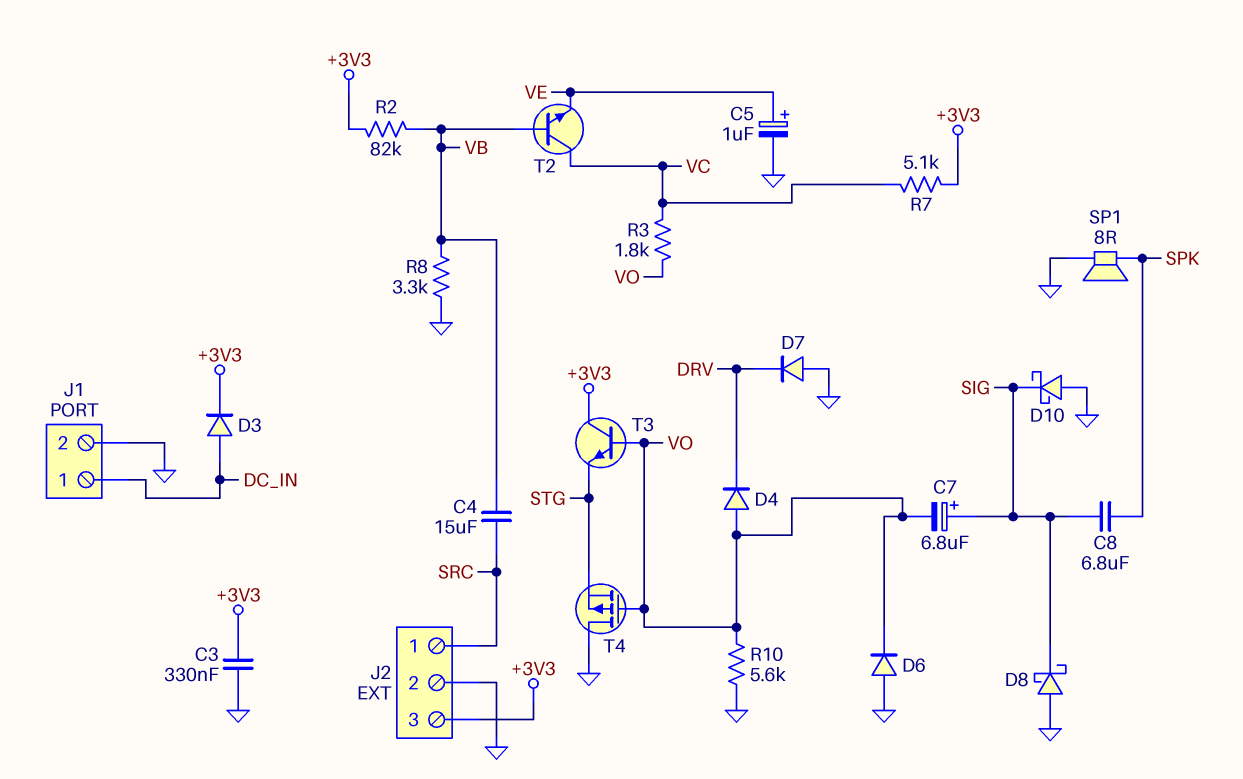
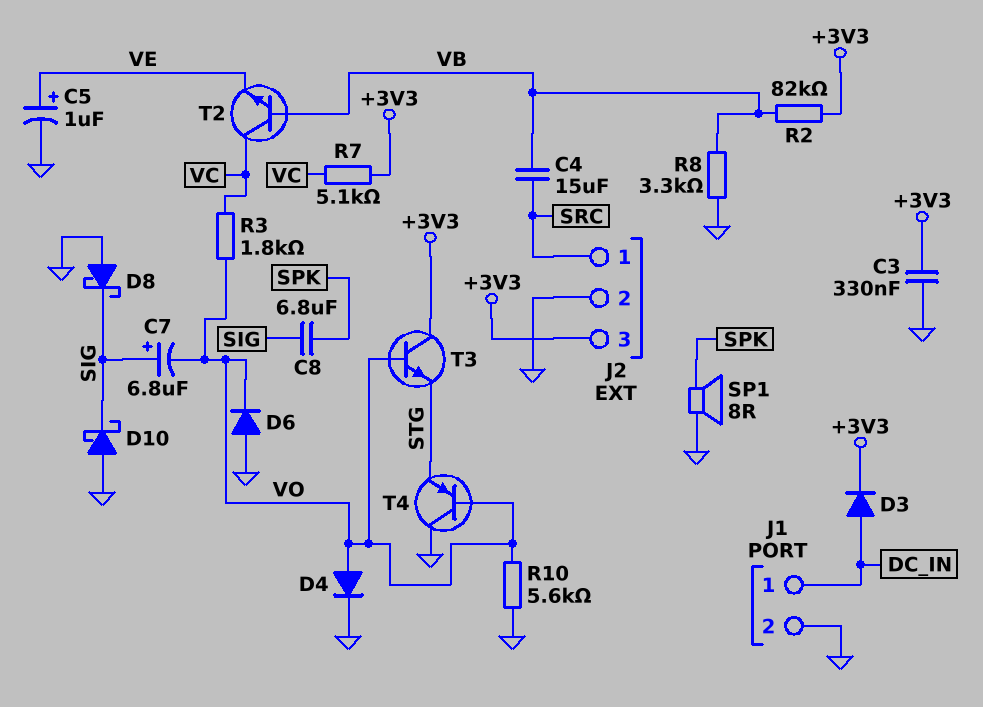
D4: diode (A VO, K DRV) -> diode (A VO, K GND)
D7: diode (A GND, K DRV) -> none
T4: PMOS (G VO, D GND, S STG) -> PNP (B VO, C GND, E STG)

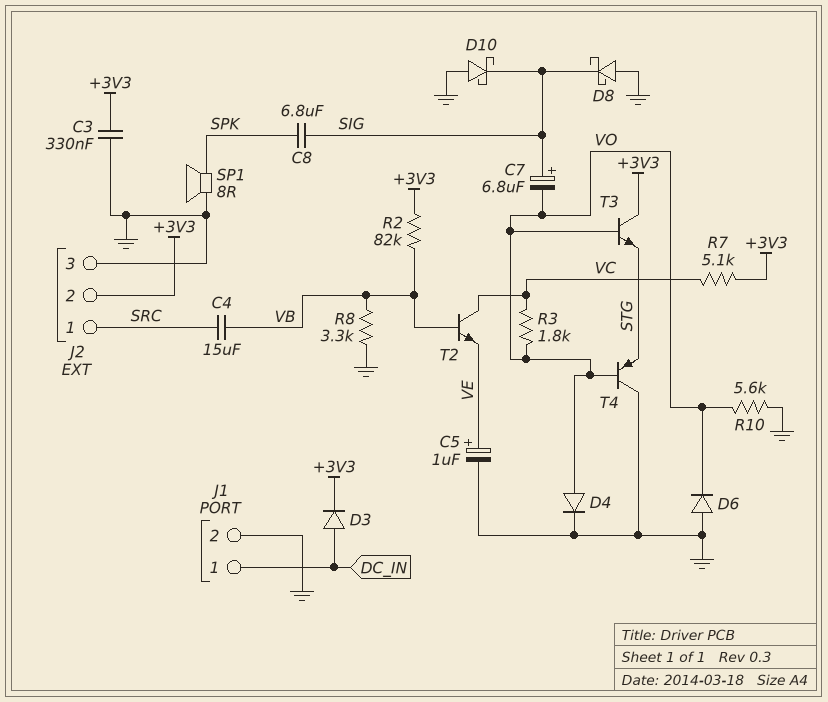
J2 pin 2: GND -> +3V3
J2 pin 3: +3V3 -> GND

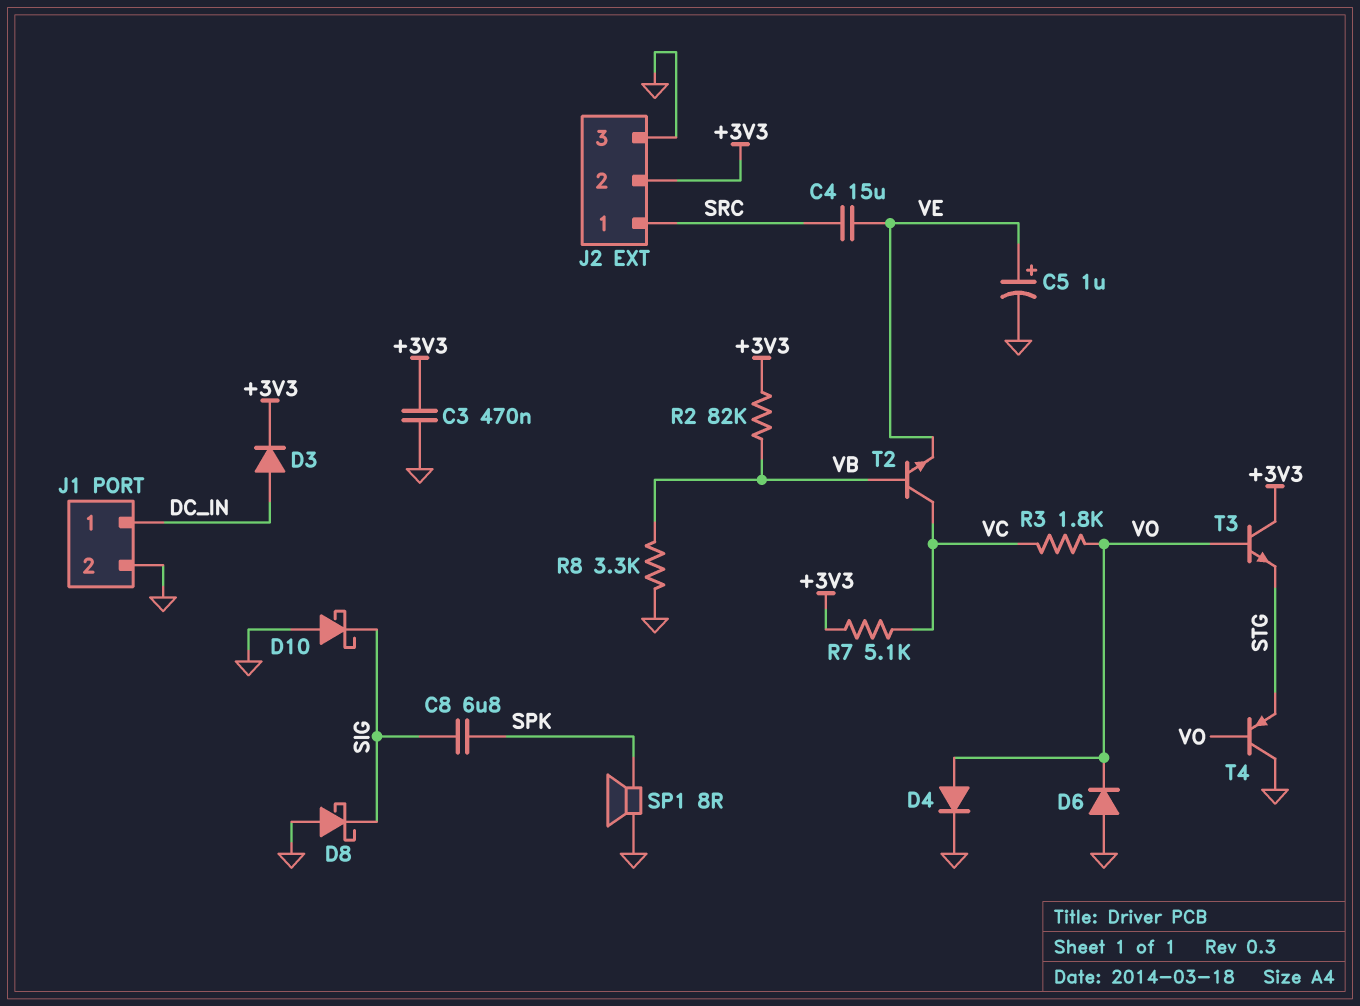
C3: 330nF (+3V3, GND) -> 470nF (+3V3, GND)
C4: 15uF (SRC, VB) -> 15uF (SRC, VE)
C7: 6.8uF (plus SIG, minus VO) -> none
R10: 5.6k (GND, VO) -> none

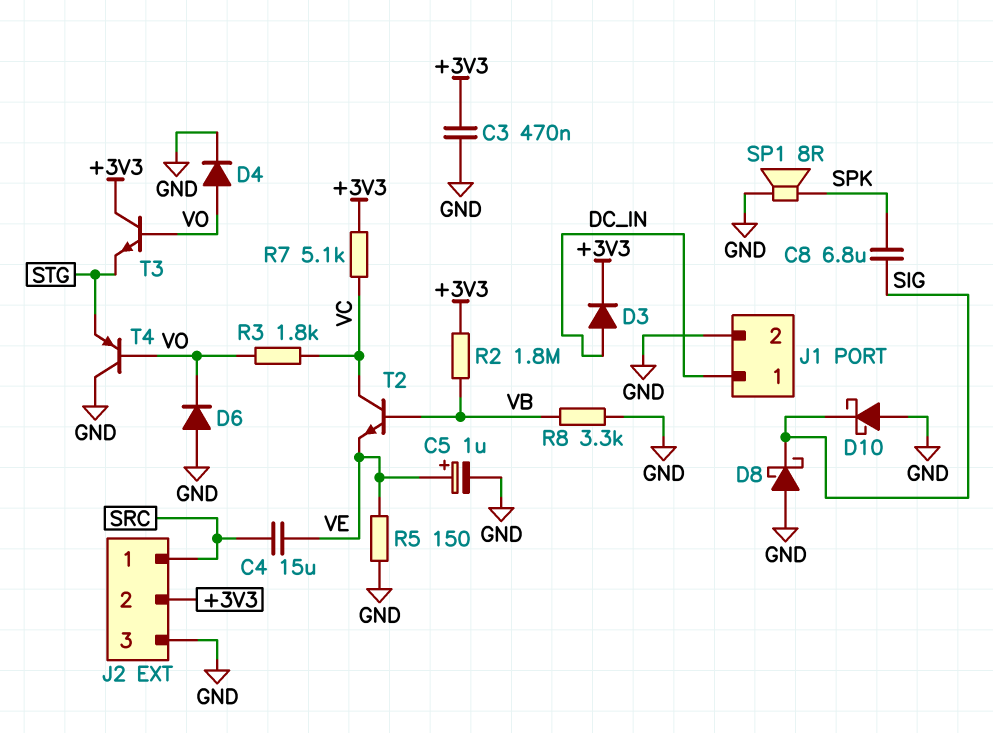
R2: 82k (+3V3, VB) -> 1.8M (+3V3, VB)
R5: none -> 150 (GND, VE)

